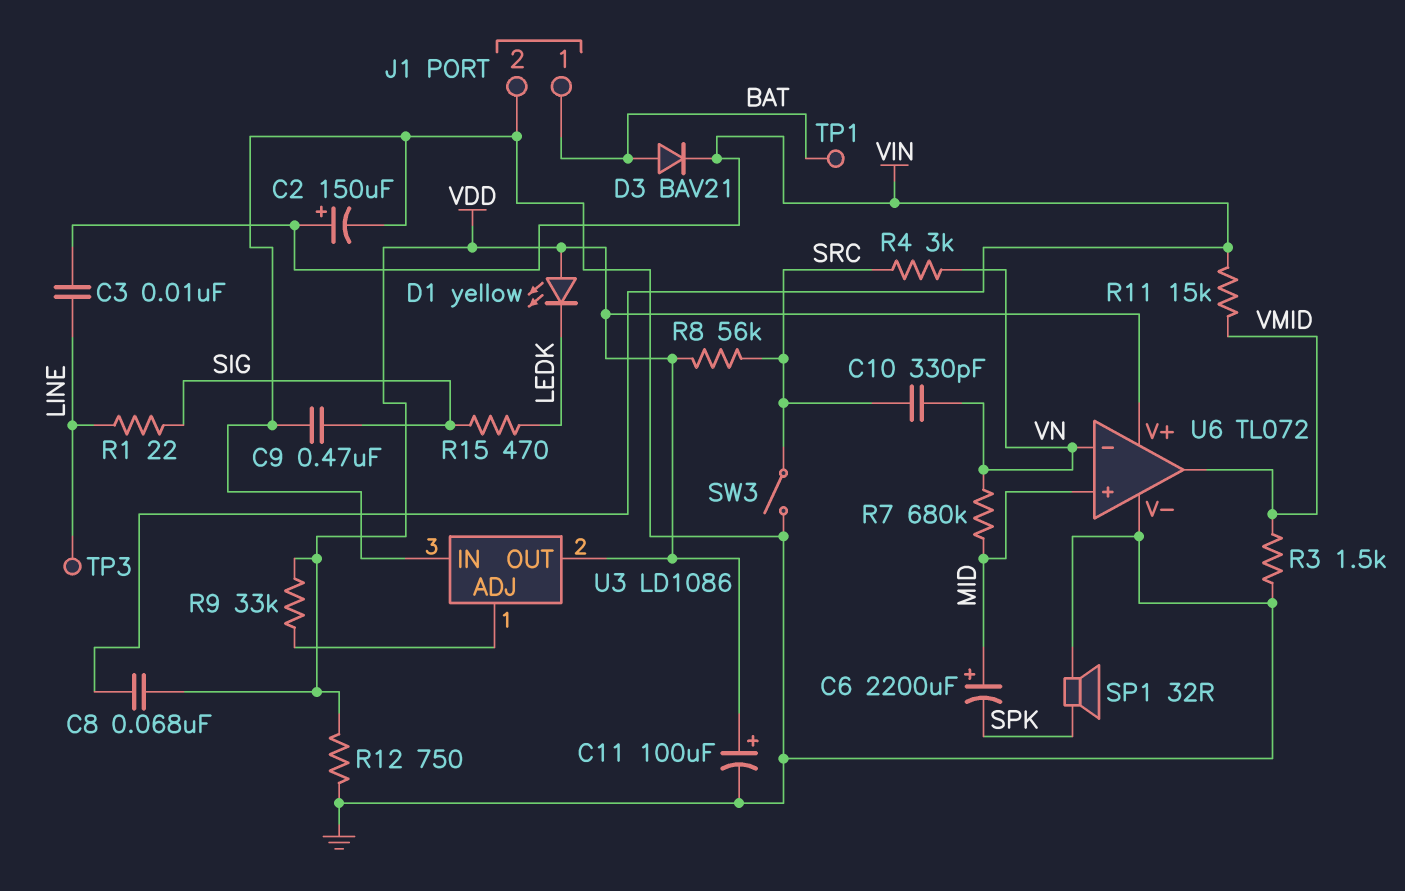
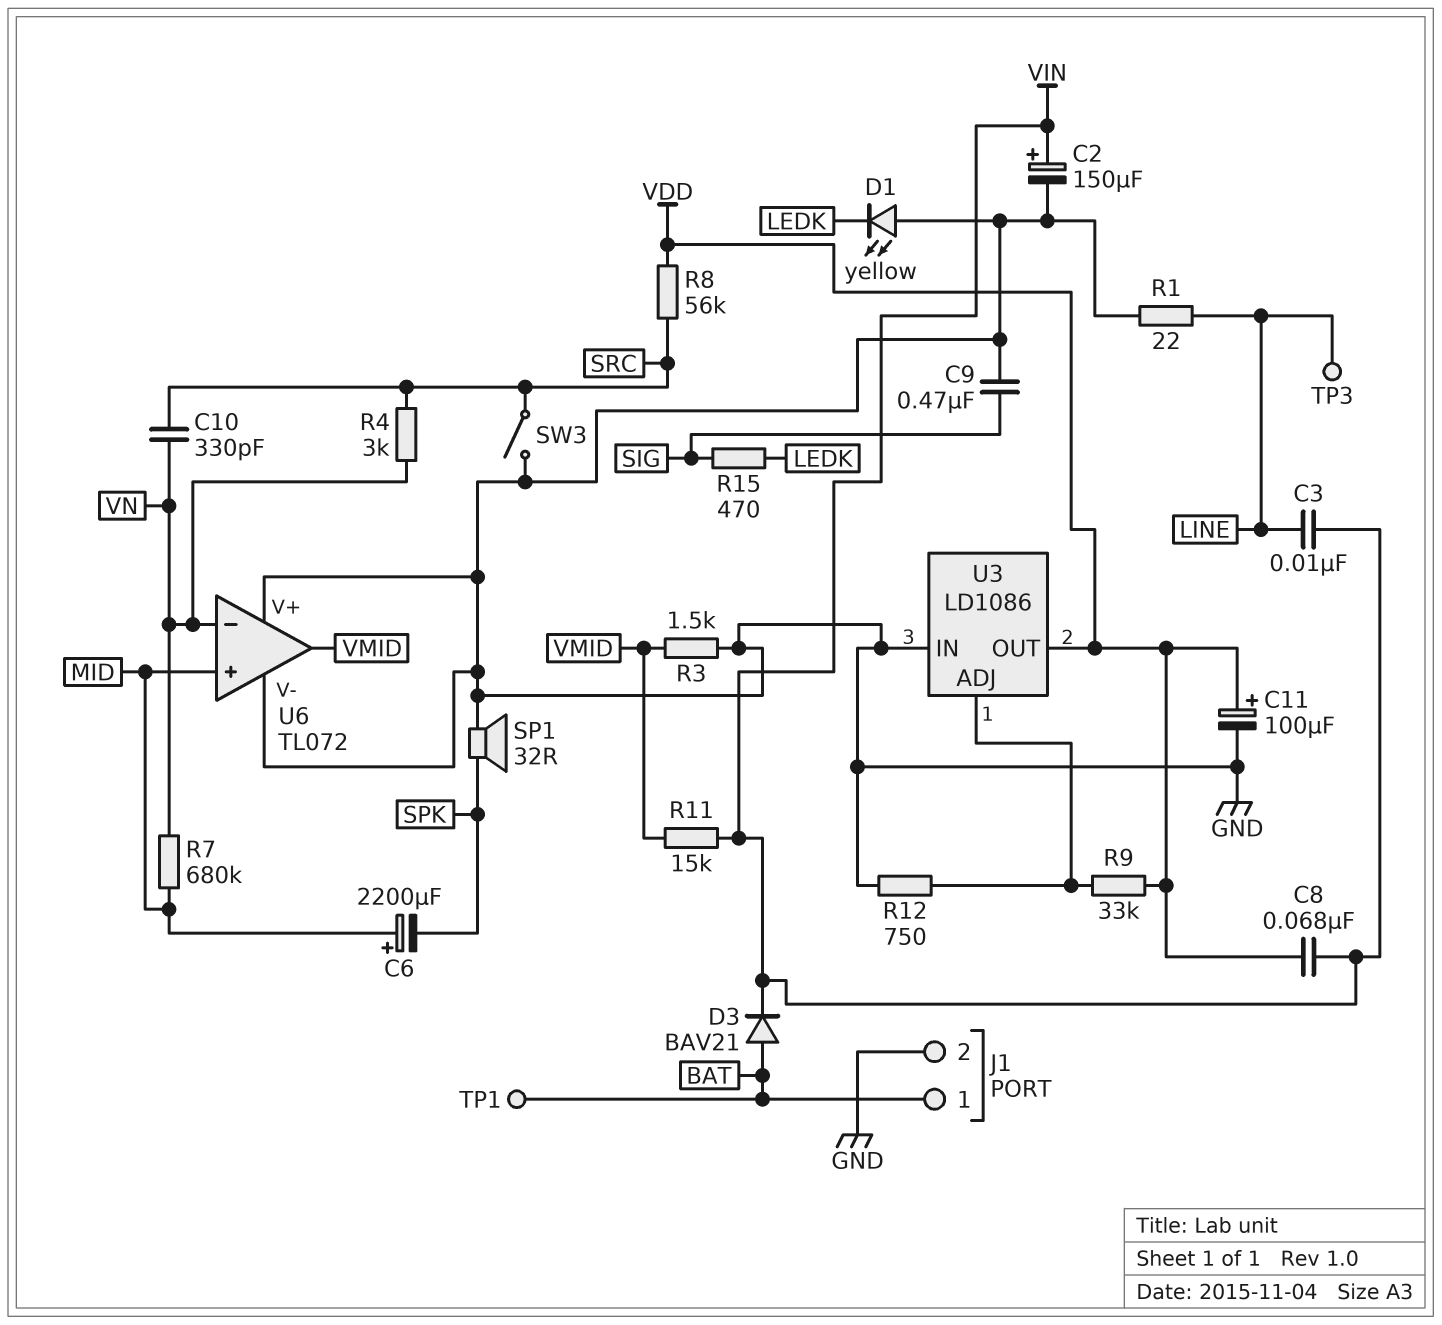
D1: LED yellow (A VDD, K LEDK) -> LED yellow (A GND, K LEDK)
R1: 22 (LINE, SIG) -> 22 (GND, LINE)
R12: 750 (GND, VDD) -> 750 (GND, U3/ADJ)
U6 pin V+: VDD -> GND

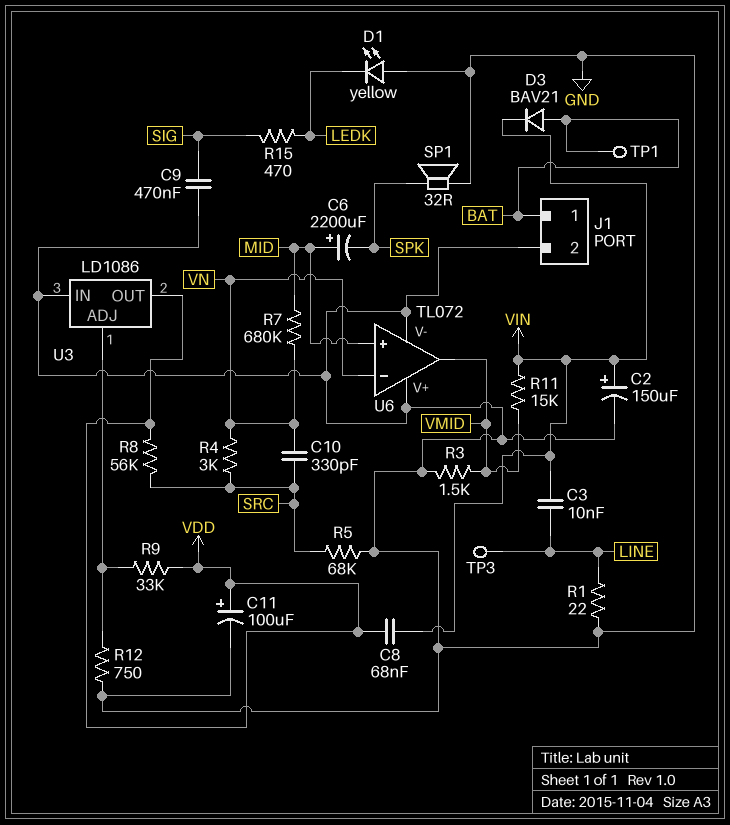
R5: none -> 68k (GND, SRC)
SW3: switch (GND, SRC) -> none

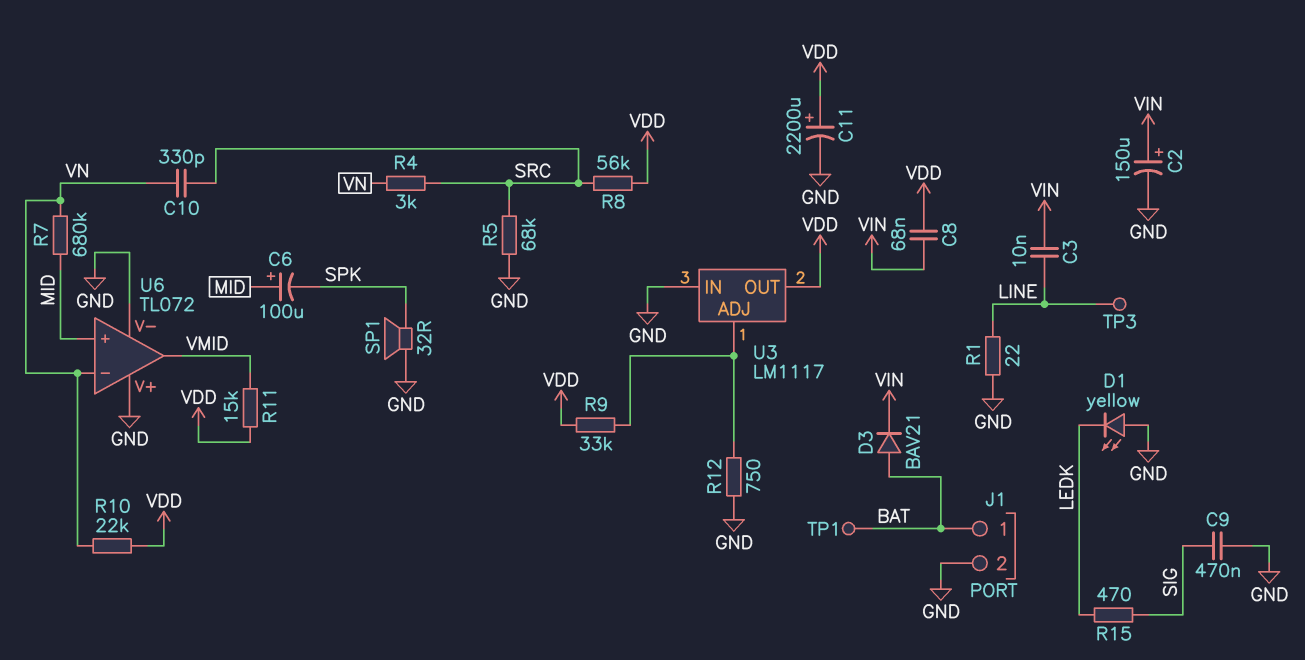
C6: 2200uF (plus MID, minus SPK) -> 100uF (plus MID, minus SPK)
C11: 100uF (plus VDD, minus GND) -> 2200uF (plus VDD, minus GND)
R3: 1.5k (GND, VMID) -> none
R10: none -> 22k (VDD, VN)
R11: 15k (VIN, VMID) -> 15k (VDD, VMID)
U3: LD1086 -> LM1117

